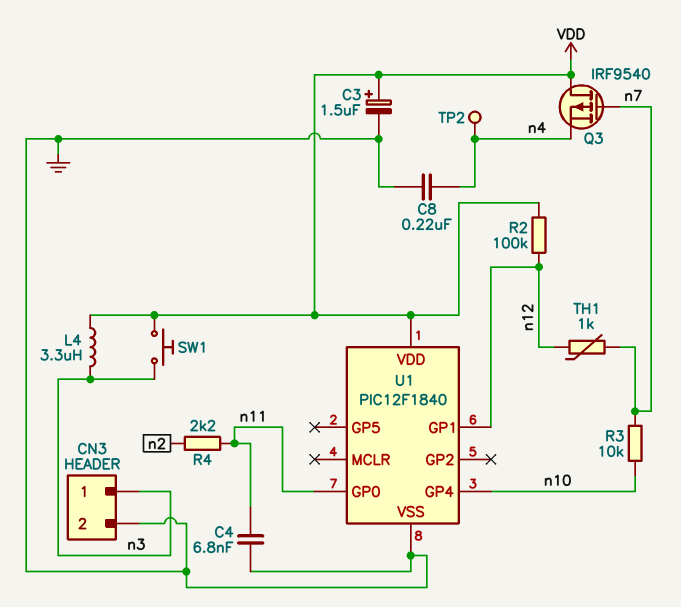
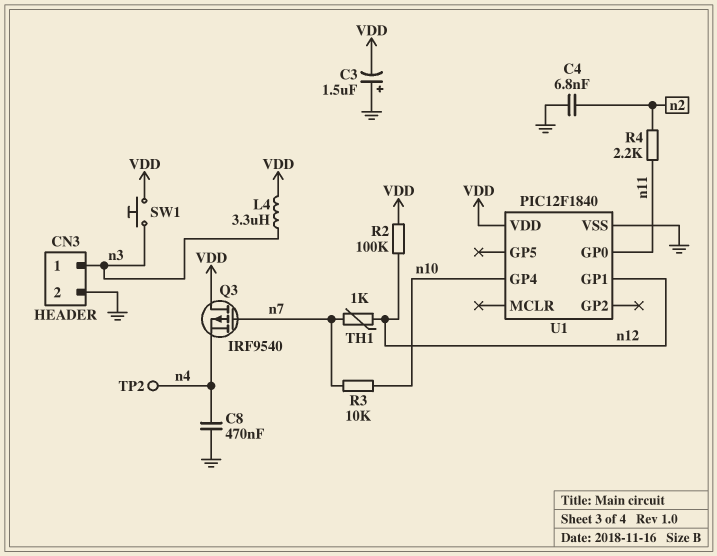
C3: 1.5uF (plus VDD, minus GND) -> 1.5uF (plus GND, minus VDD)
C4: 6.8nF (GND, n11) -> 6.8nF (GND, n2)
C8: 220nF (GND, n4) -> 470nF (GND, n4)

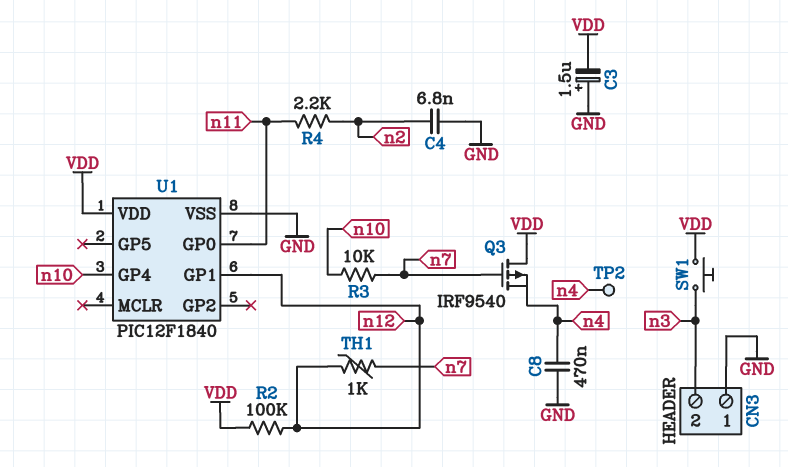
CN3 pin 1: n3 -> GND
CN3 pin 2: GND -> n3
L4: 3.3uH (VDD, n3) -> none

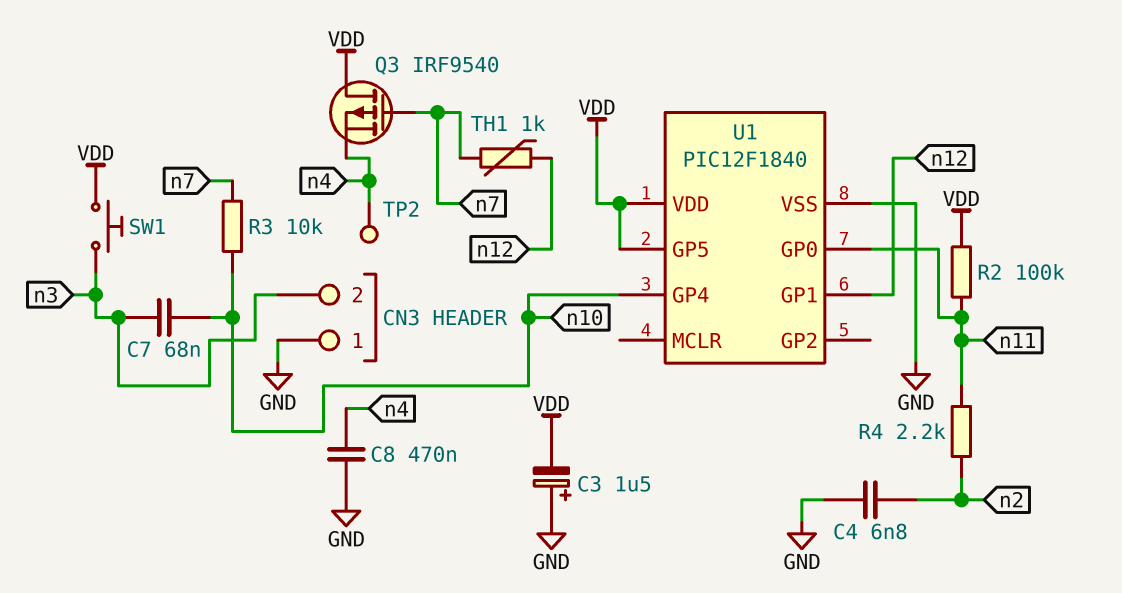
C7: none -> 68nF (n3, n10)
R2: 100k (VDD, n12) -> 100k (VDD, n11)
U1 pin GP5: none -> VDD

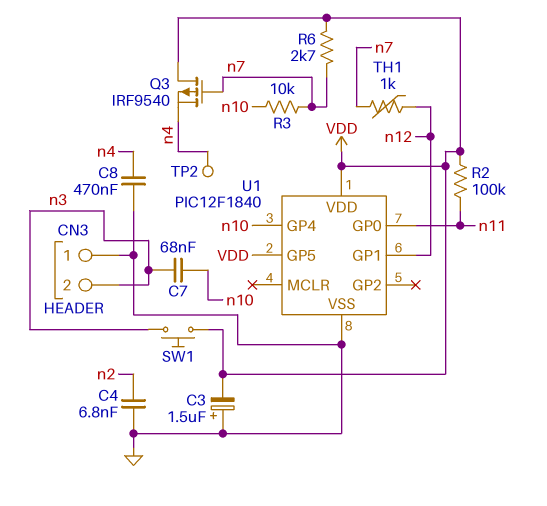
R4: 2.2k (n2, n11) -> none
R6: none -> 2.7k (VDD, n7)

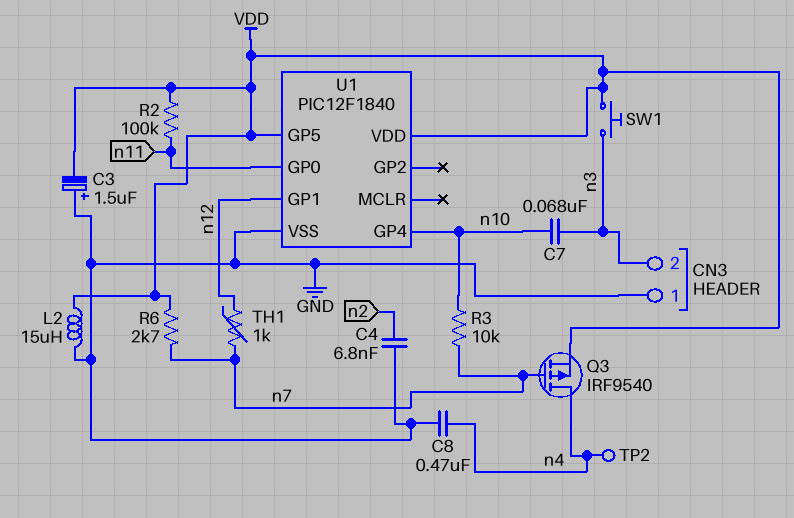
L2: none -> 15uH (GND, VDD)
Q3: PMOS IRF9540 (G n7, D VDD, S n4) -> PMOS IRF9540 (G n7, D n4, S VDD)

